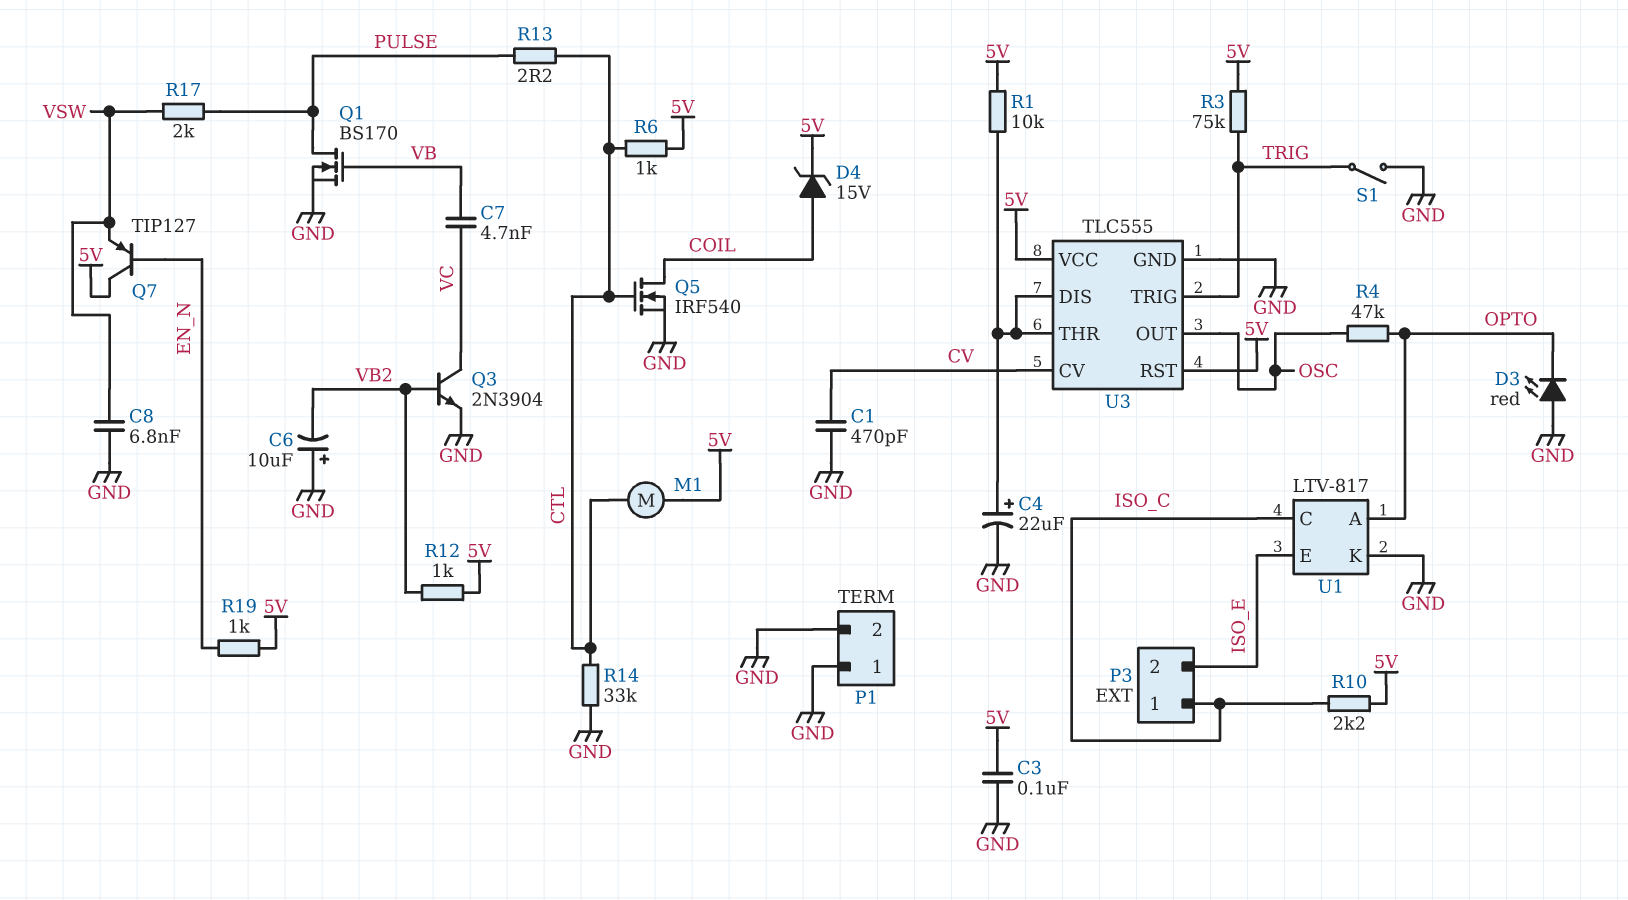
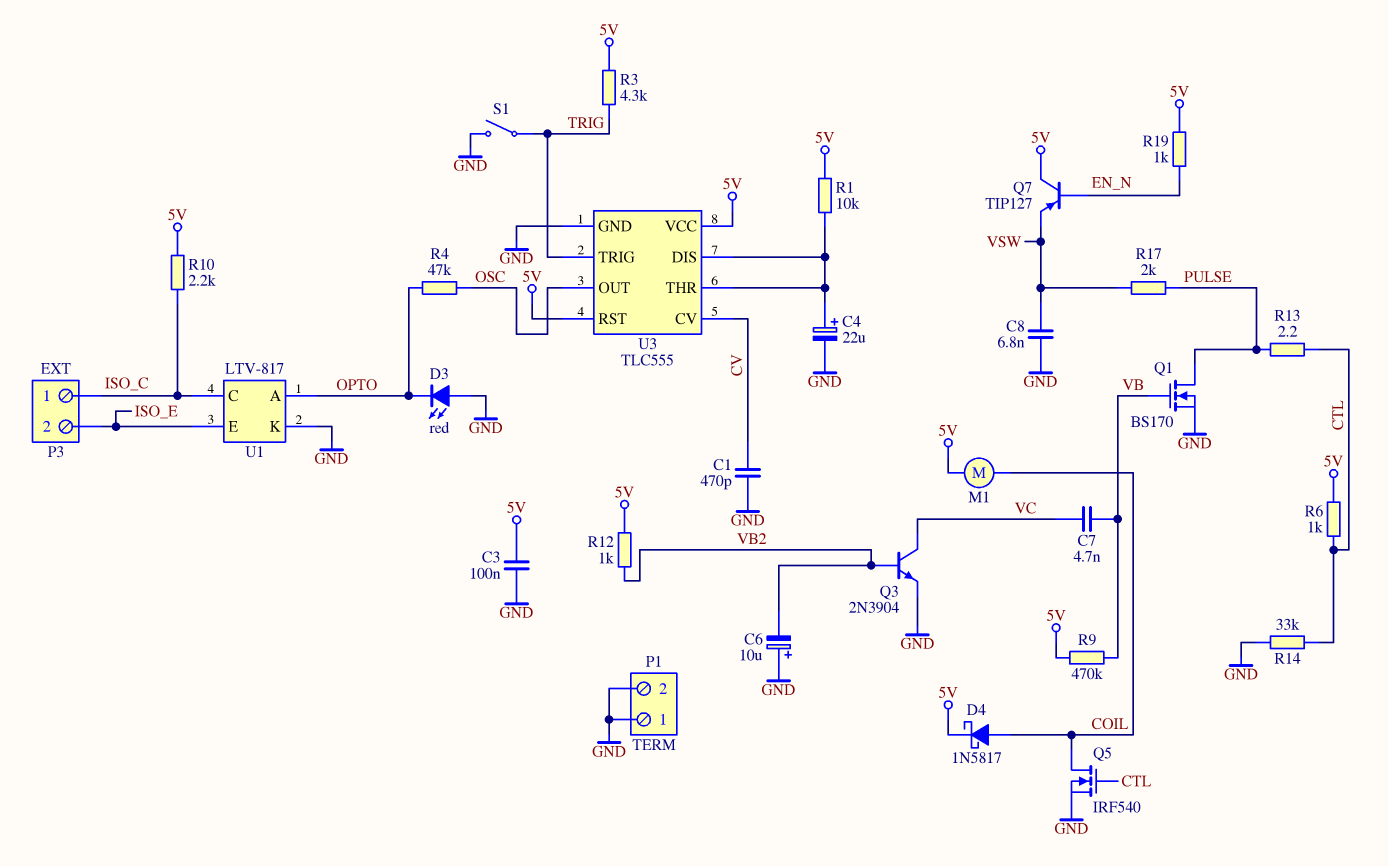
D4: zener 15V (A COIL, K 5V) -> schottky 1N5817 (A COIL, K 5V)
M1: motor (5V, CTL) -> motor (5V, COIL)
R3: 75k (5V, TRIG) -> 4.3k (5V, TRIG)
R9: none -> 470k (5V, VB)

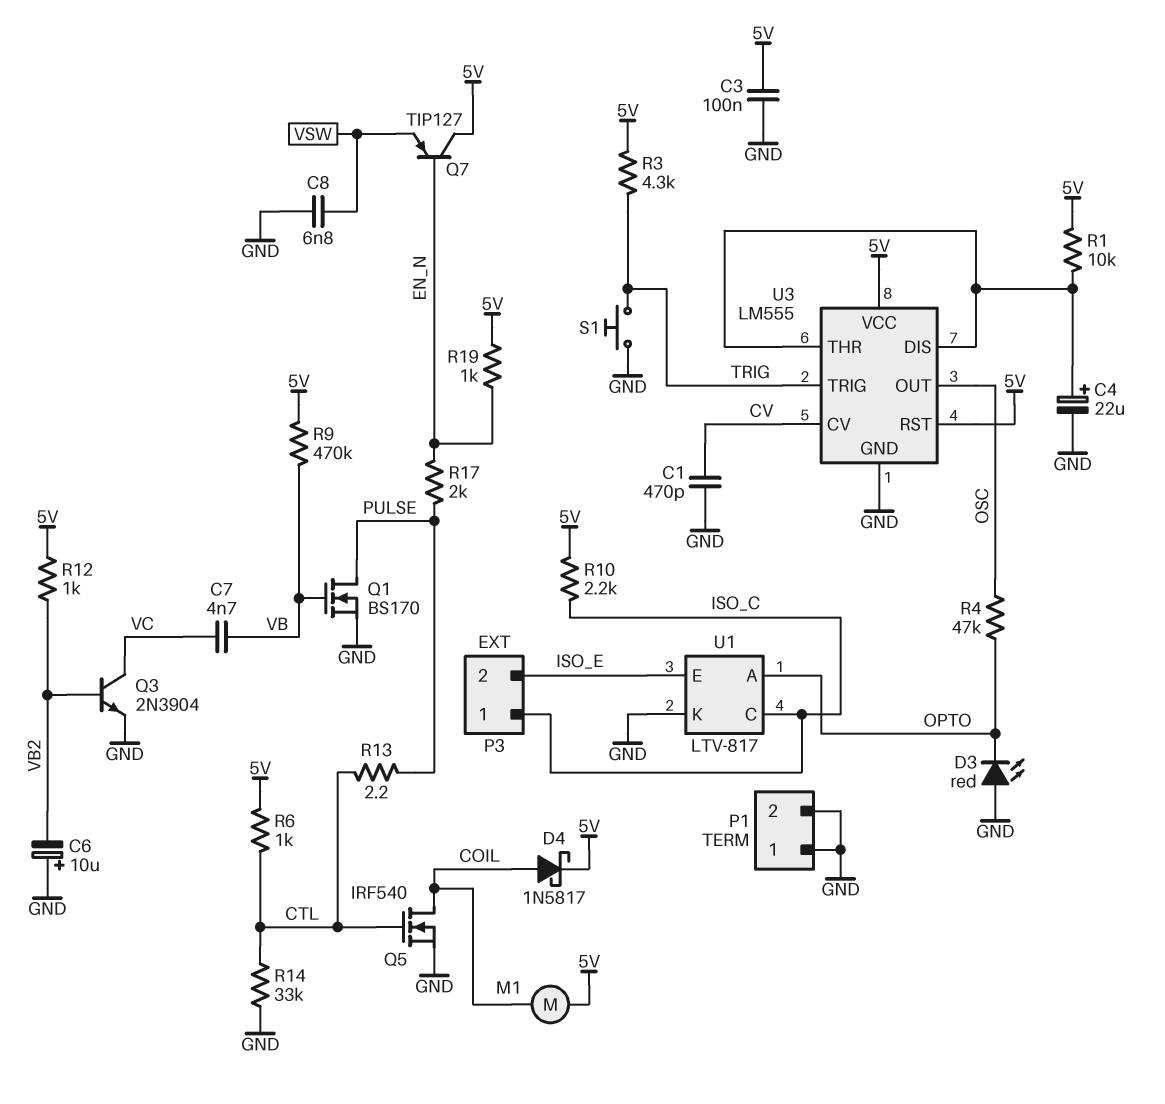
R17: 2k (PULSE, VSW) -> 2k (EN_N, PULSE)
S1: switch (GND, TRIG) -> button (GND, TRIG)
U3: TLC555 -> LM555

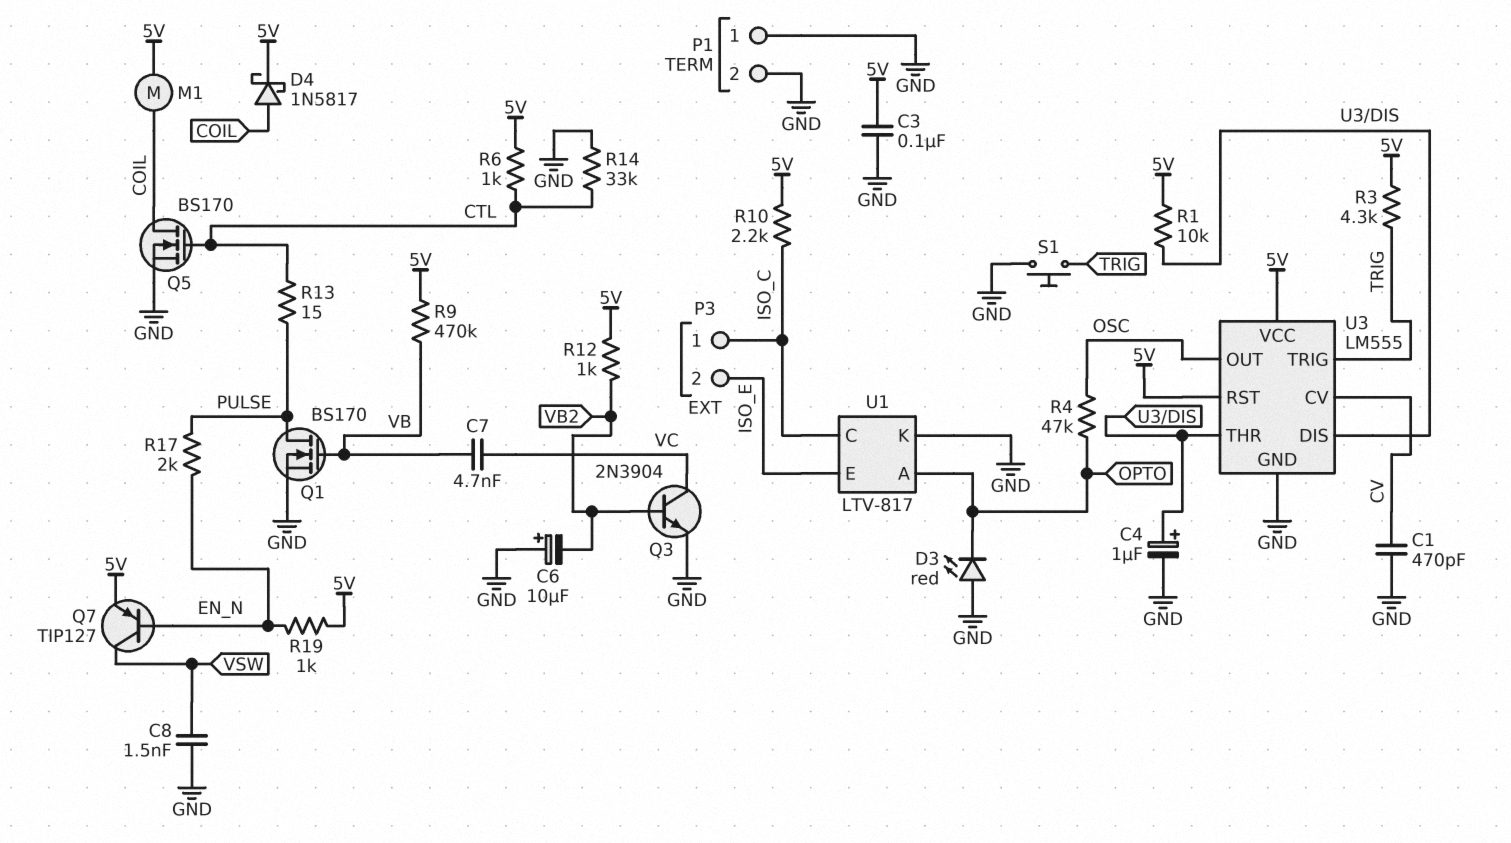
C4: 22uF (plus U3/DIS, minus GND) -> 1uF (plus U3/DIS, minus GND)
C8: 6.8nF (GND, VSW) -> 1.5nF (GND, VSW)
Q5: NMOS IRF540 (G CTL, D COIL, S GND) -> NMOS BS170 (G CTL, D COIL, S GND)
Q7: PNP TIP127 (B EN_N, C 5V, E VSW) -> PNP TIP127 (B EN_N, C VSW, E 5V)
R13: 2.2 (CTL, PULSE) -> 15 (CTL, PULSE)

